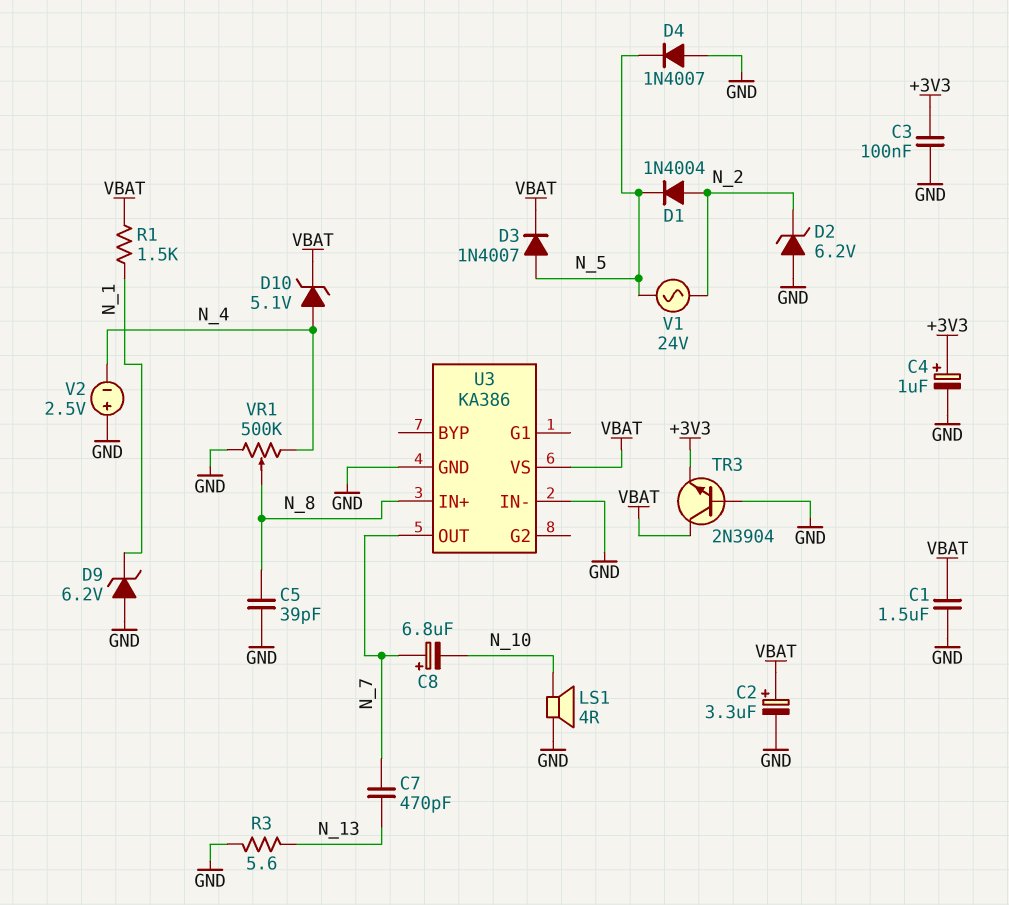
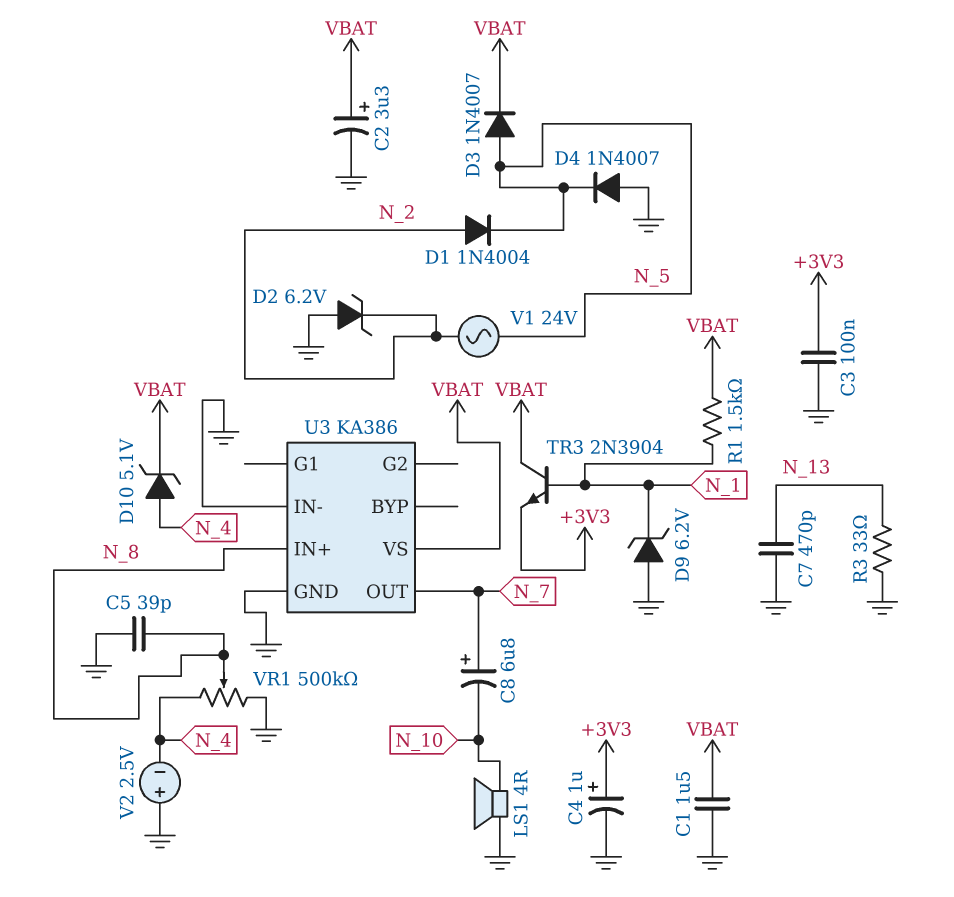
C7: 470pF (N_7, N_13) -> 470pF (GND, N_13)
R3: 5.6 (GND, N_13) -> 33 (GND, N_13)
TR3: NPN 2N3904 (B GND, C VBAT, E +3V3) -> NPN 2N3904 (B N_1, C VBAT, E +3V3)

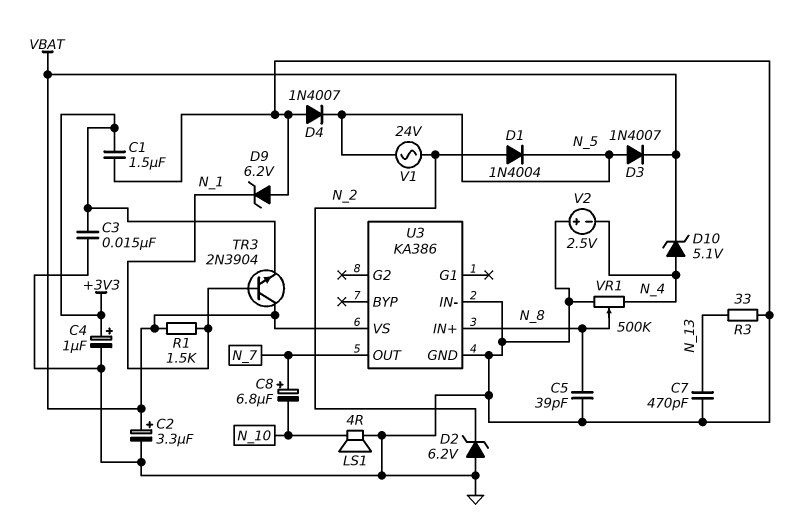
C1: 1.5uF (GND, VBAT) -> 1.5uF (+3V3, GND)
C3: 100nF (+3V3, GND) -> 15nF (+3V3, GND)

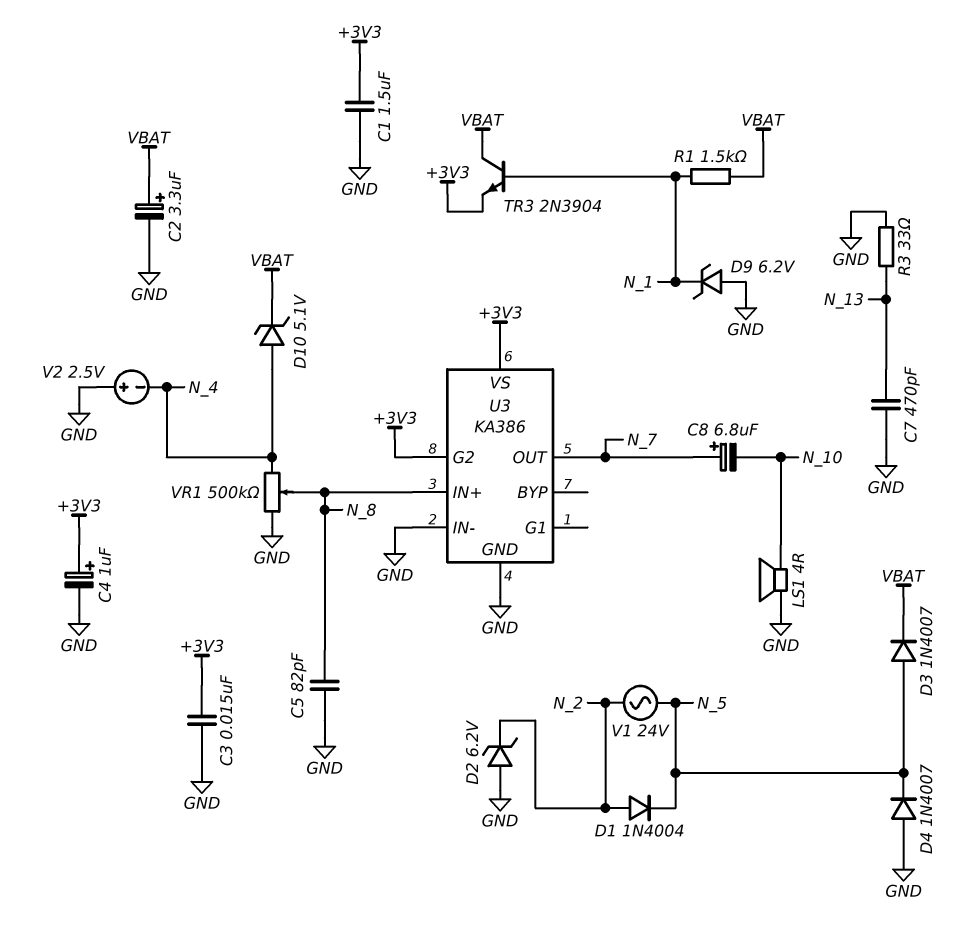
C5: 39pF (GND, N_8) -> 82pF (GND, N_8)
U3 pin G2: none -> +3V3
U3 pin VS: VBAT -> +3V3

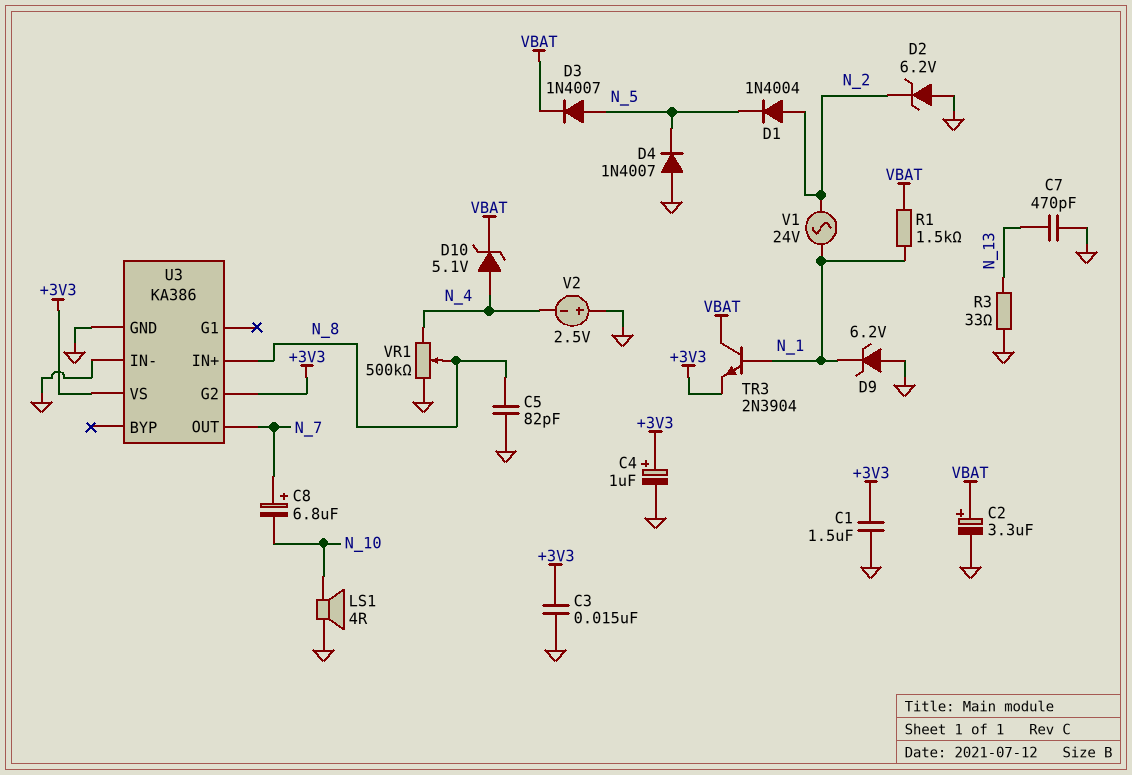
V1: AC 24V (N_2, N_5) -> AC 24V (N_1, N_2)

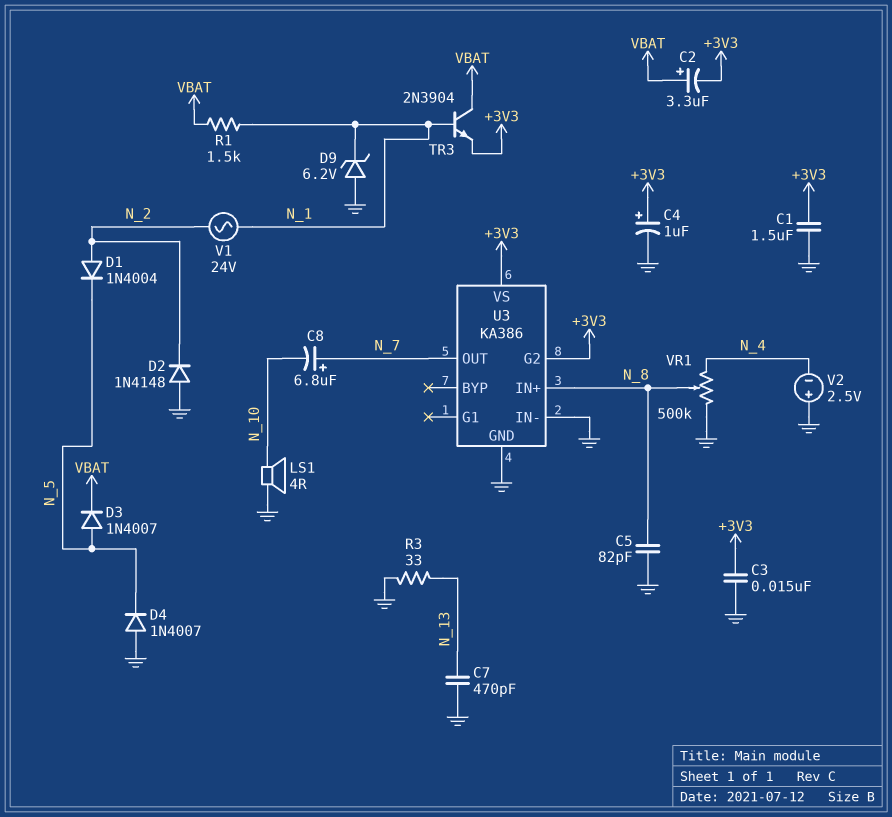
C2: 3.3uF (plus VBAT, minus GND) -> 3.3uF (plus VBAT, minus +3V3)
D2: zener 6.2V (A GND, K N_2) -> diode 1N4148 (A GND, K N_2)
D10: zener 5.1V (A N_4, K VBAT) -> none

